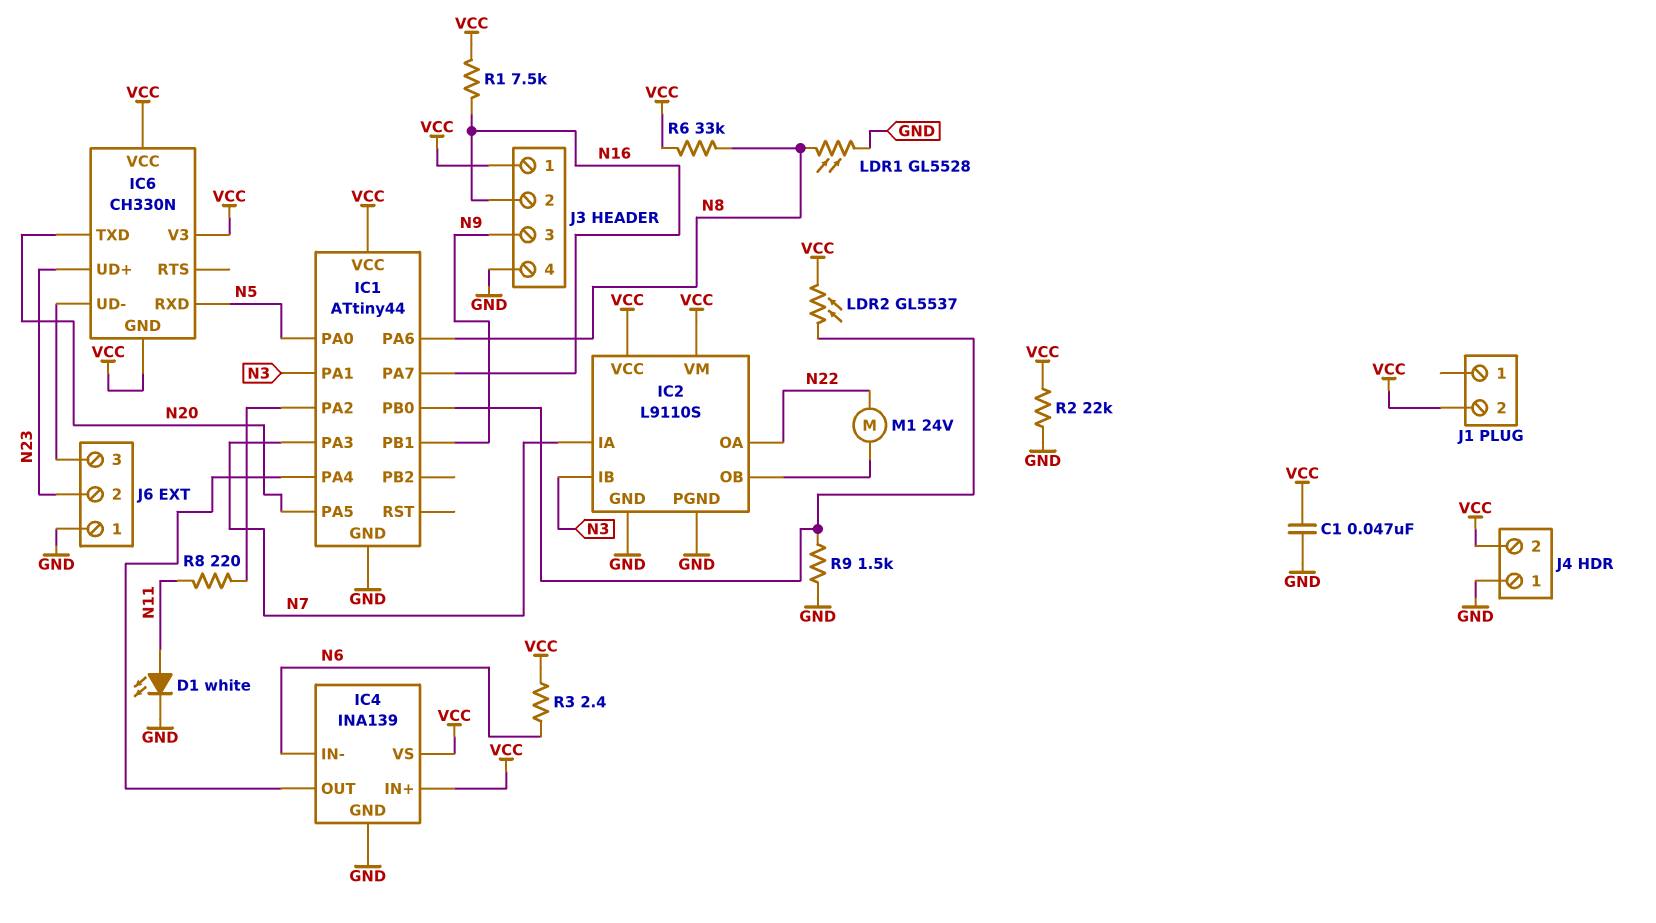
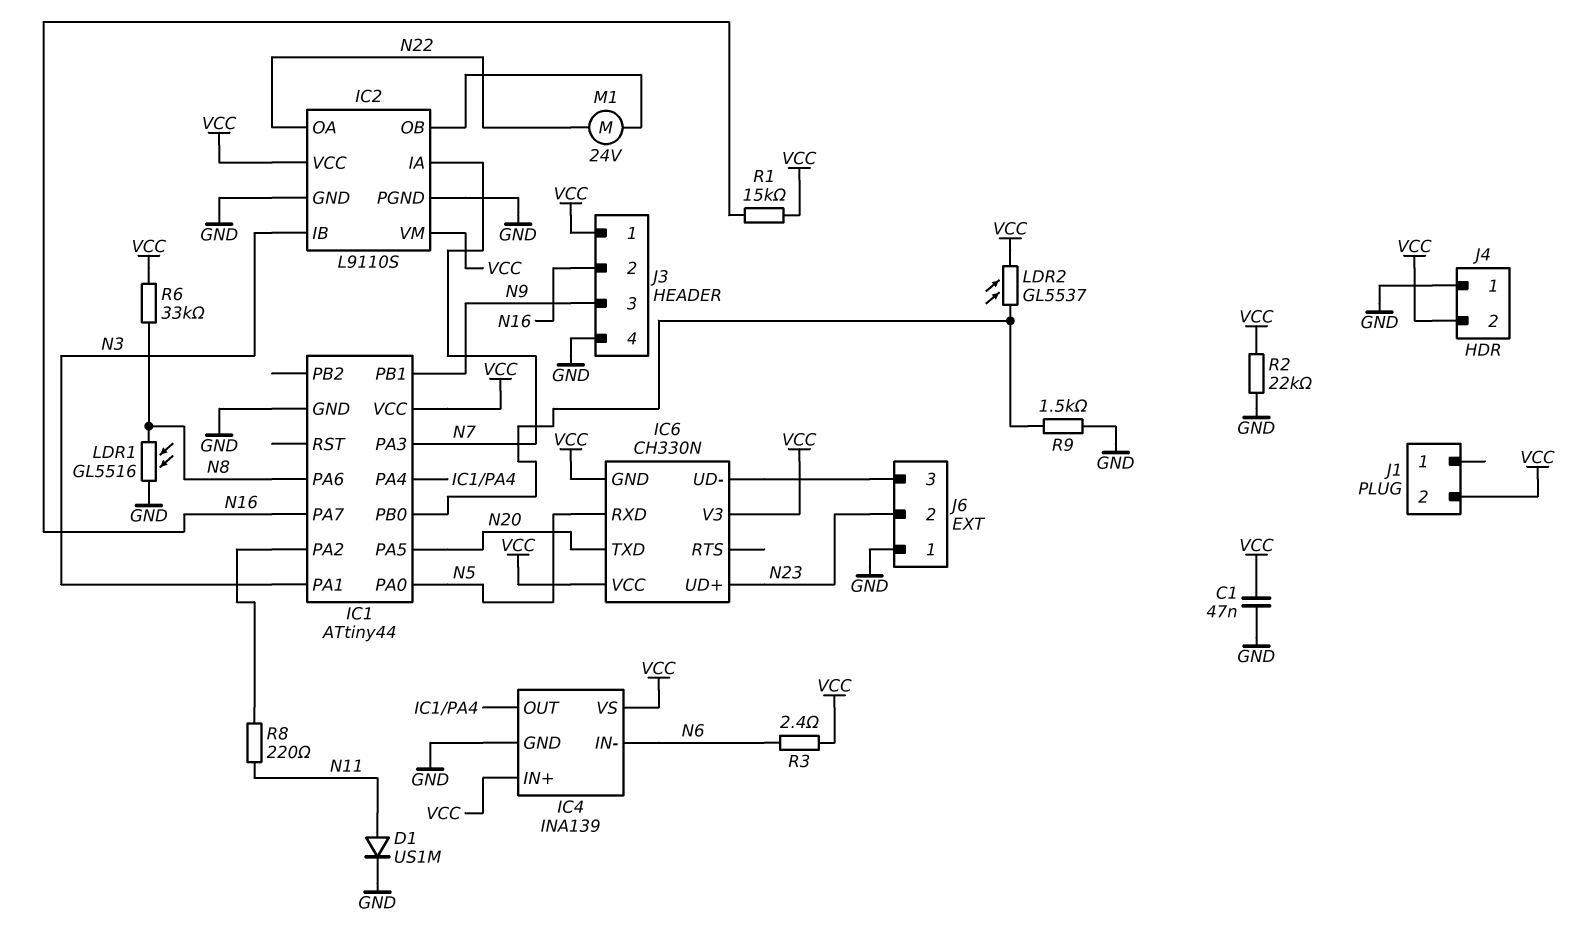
D1: LED white (A N11, K GND) -> diode US1M (A N11, K GND)
LDR1: GL5528 (GND, N8) -> GL5516 (GND, N8)
R1: 7.5k (N16, VCC) -> 15k (N16, VCC)

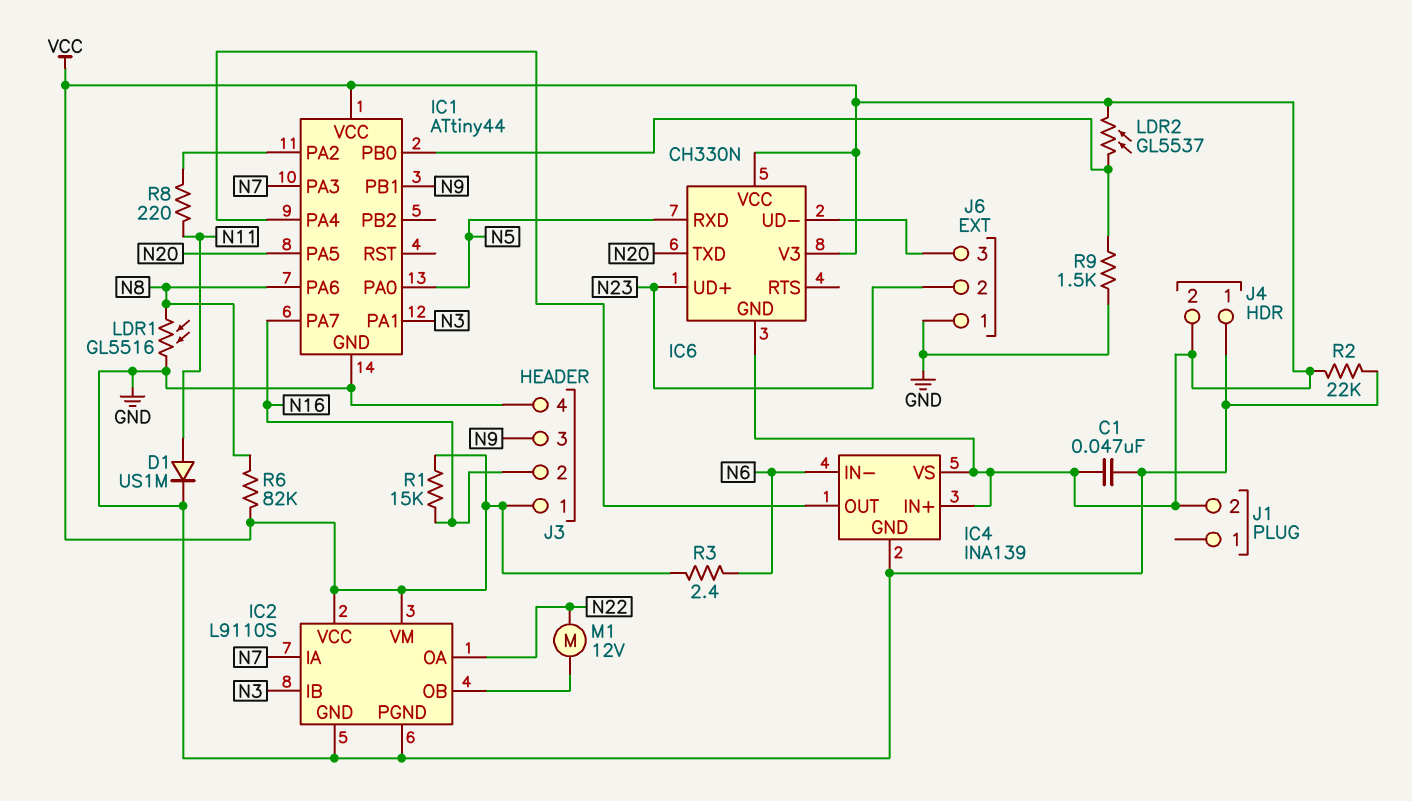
M1: motor 24V (IC2/OB, N22) -> motor 12V (IC2/OB, N22)
R6: 33k (N8, VCC) -> 82k (N8, VCC)

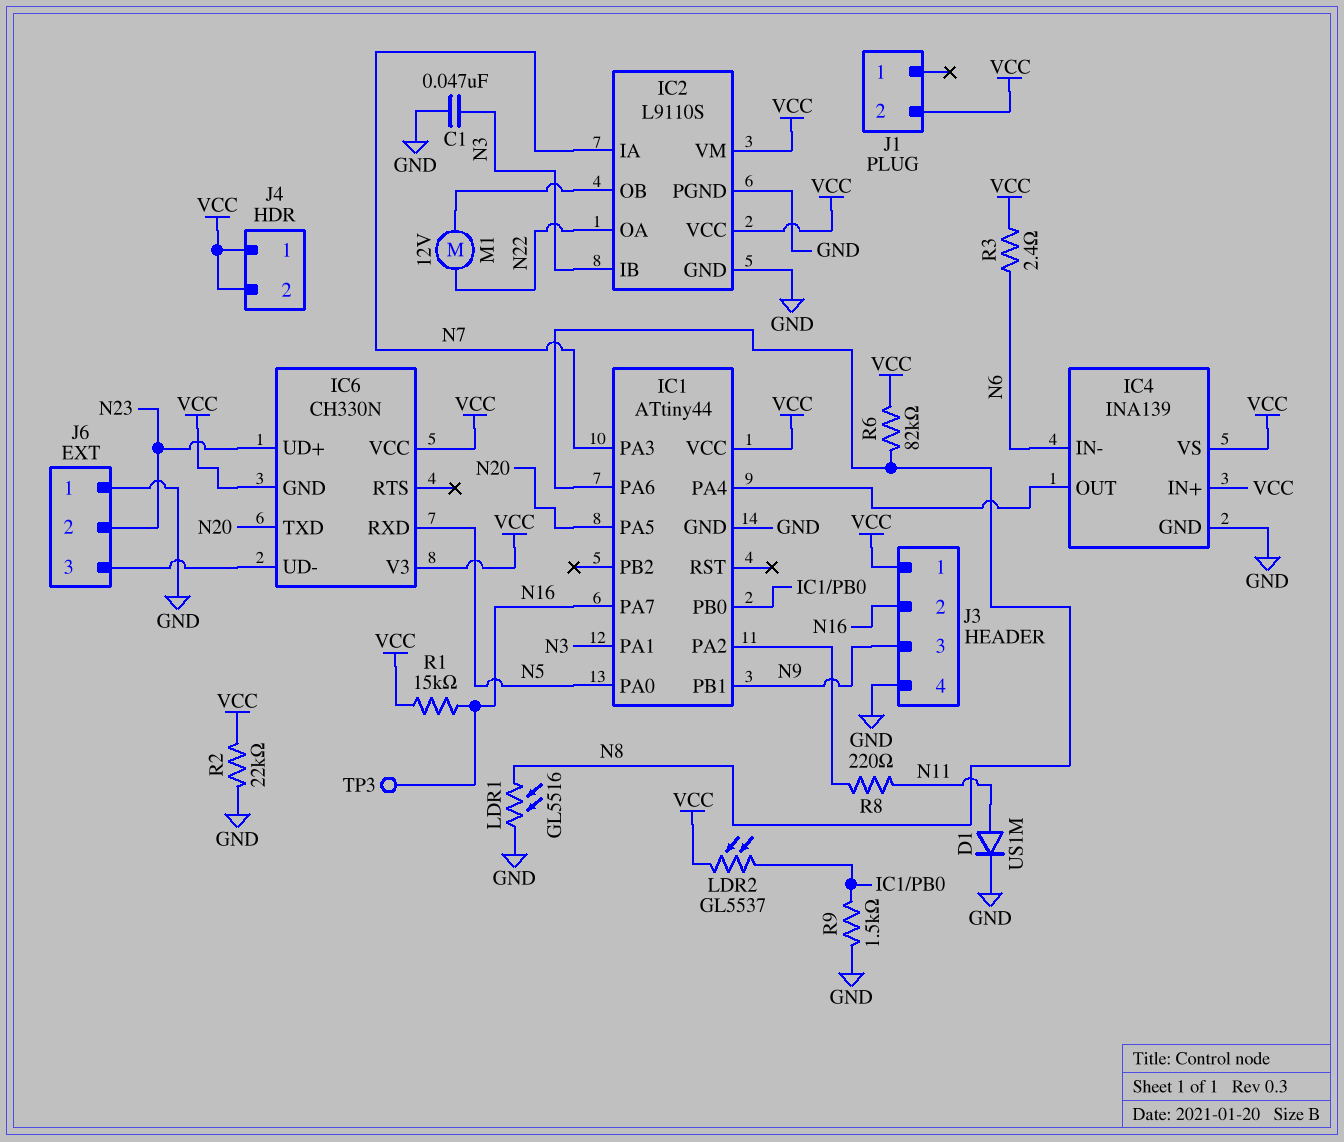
C1: 47nF (GND, VCC) -> 47nF (GND, N3)
J4 pin 1: GND -> VCC
TP3: none -> test point (N16)

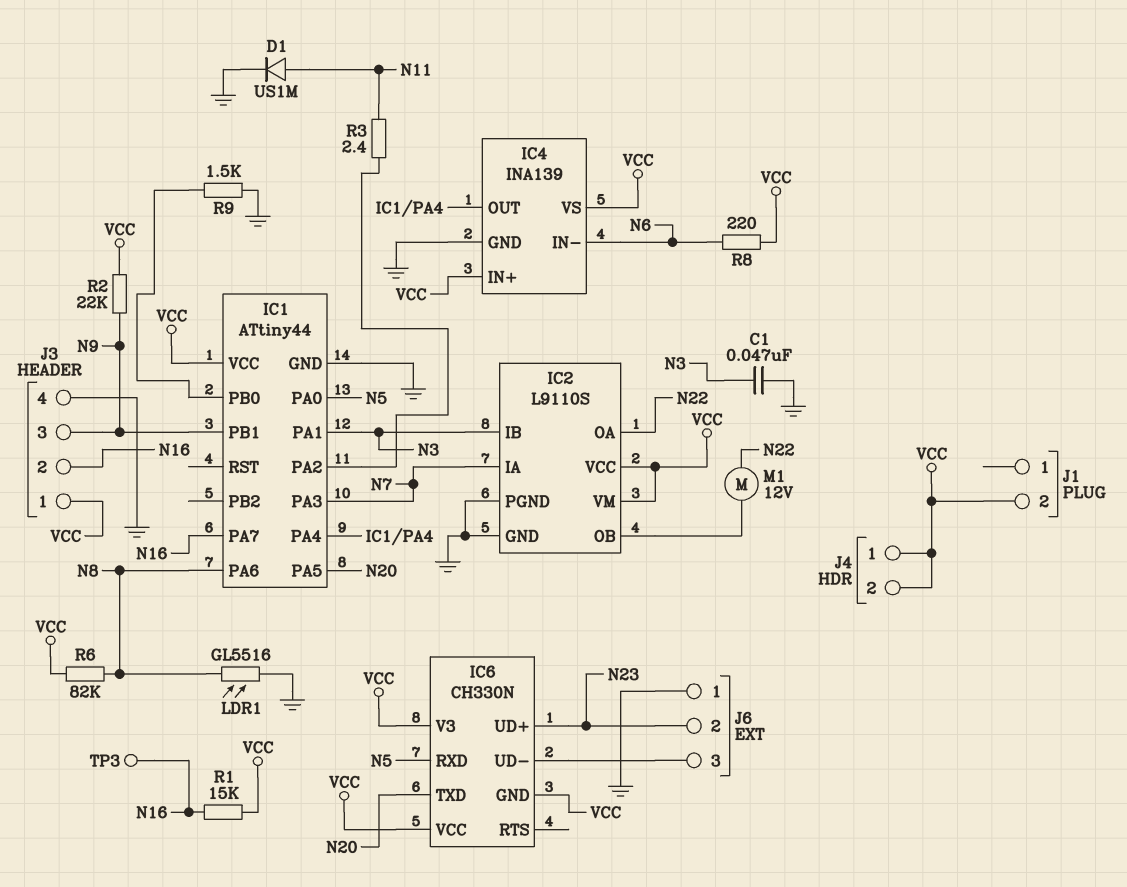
LDR2: GL5537 (IC1/PB0, VCC) -> none
R2: 22k (GND, VCC) -> 22k (N9, VCC)
R3: 2.4 (N6, VCC) -> 2.4 (IC1/PA2, N11)
R8: 220 (IC1/PA2, N11) -> 220 (N6, VCC)

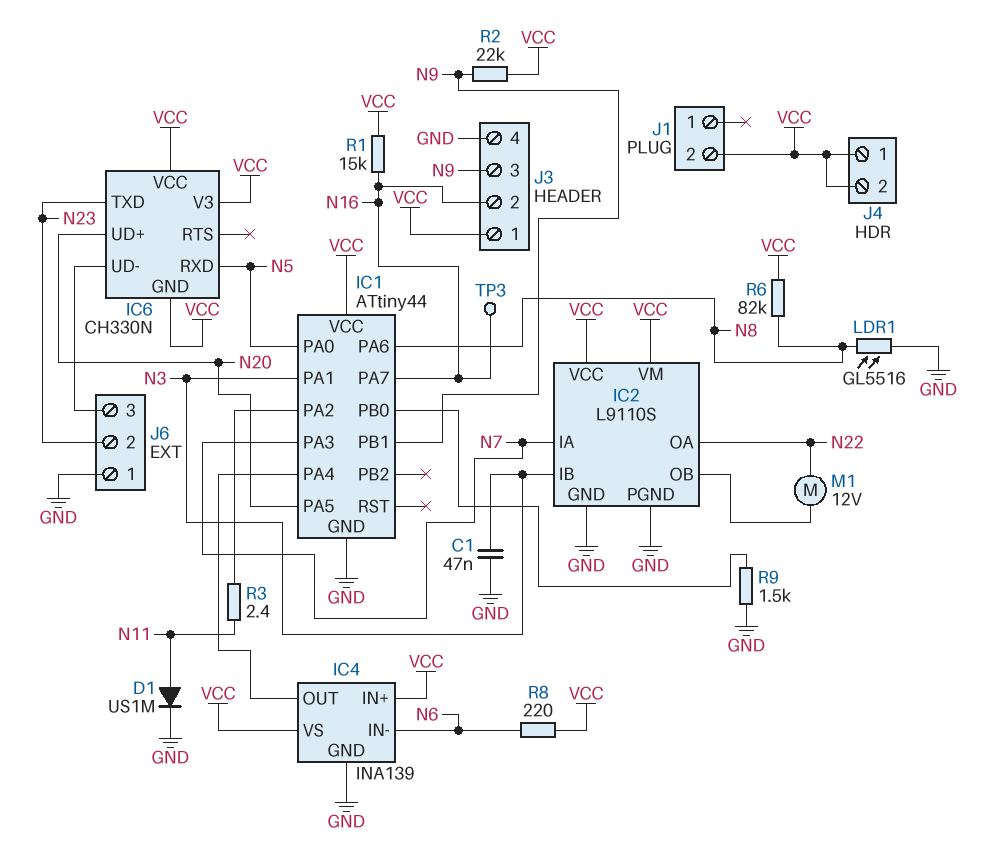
IC6 pin TXD: N20 -> N23
IC6 pin UD+: N23 -> N20

